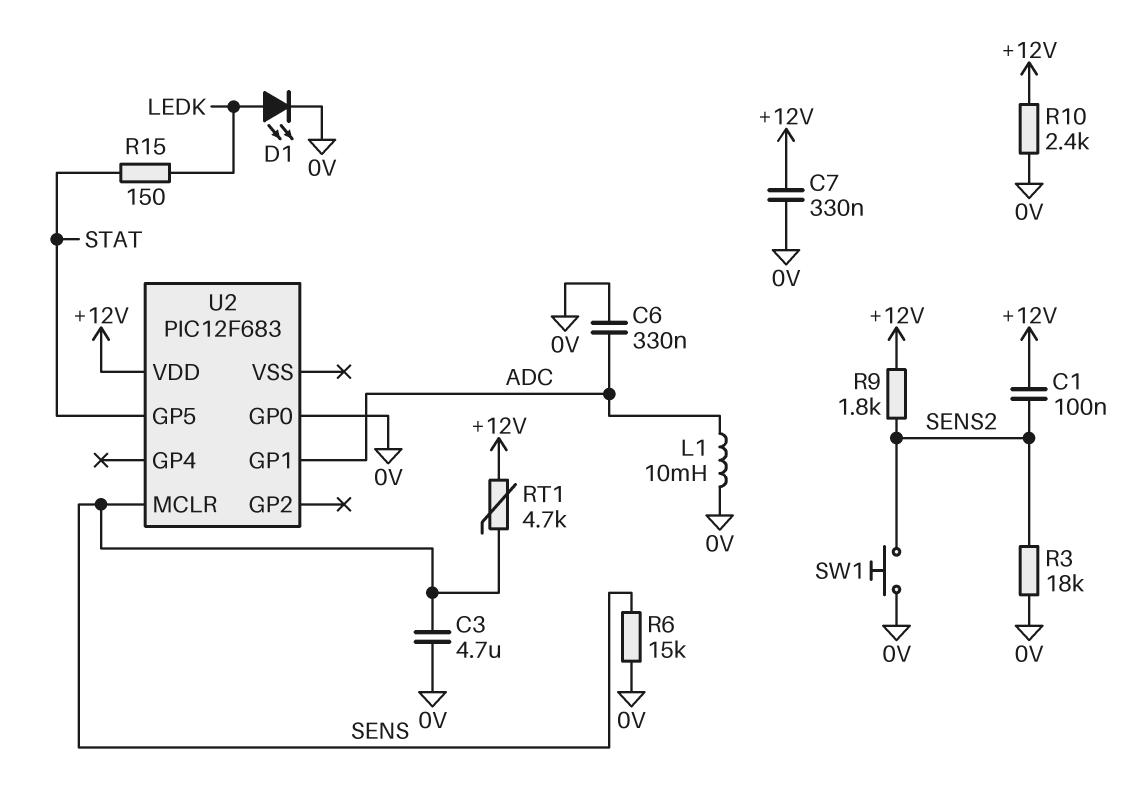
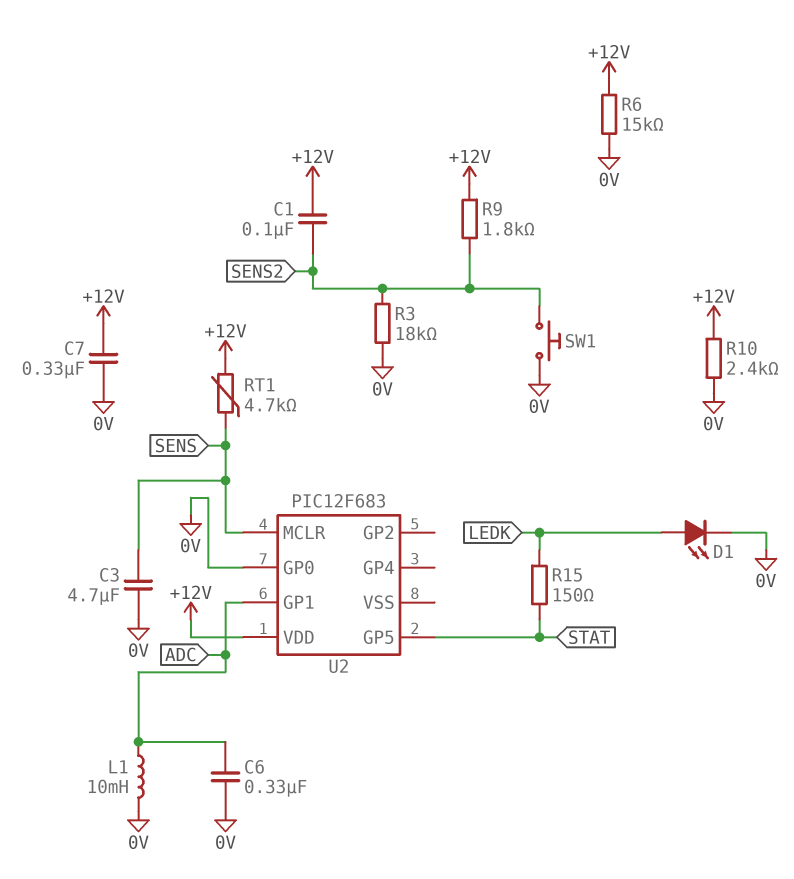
R6: 15k (0V, SENS) -> 15k (+12V, 0V)

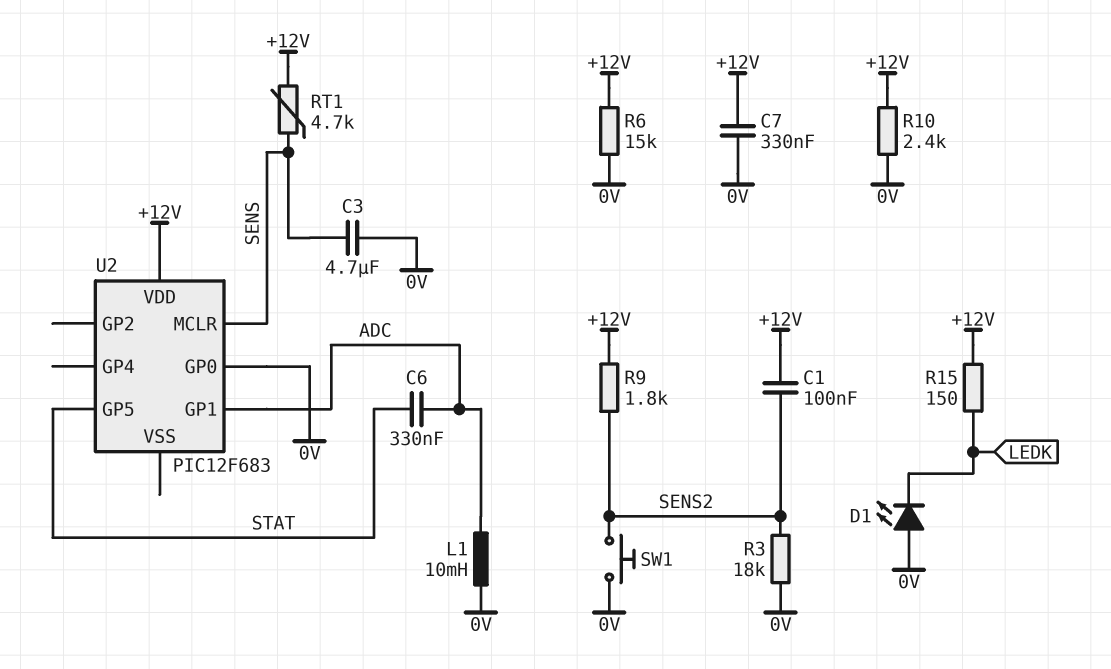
C6: 330nF (0V, ADC) -> 330nF (ADC, STAT)
D1: LED (A LEDK, K 0V) -> LED (A 0V, K LEDK)
R15: 150 (LEDK, STAT) -> 150 (+12V, LEDK)

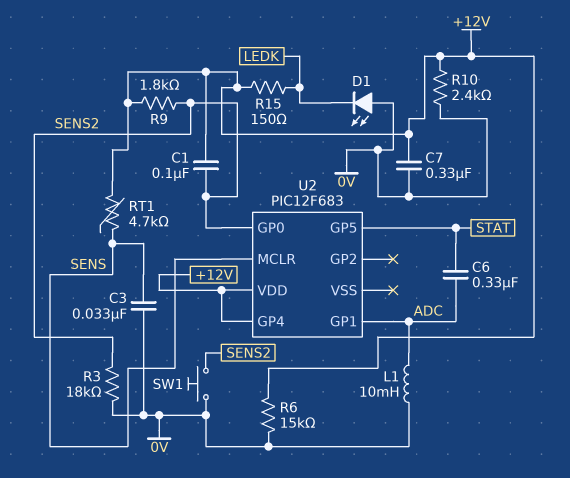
C3: 4.7uF (0V, SENS) -> 33nF (0V, SENS)
U2 pin GP0: 0V -> SENS2
U2 pin GP4: none -> +12V

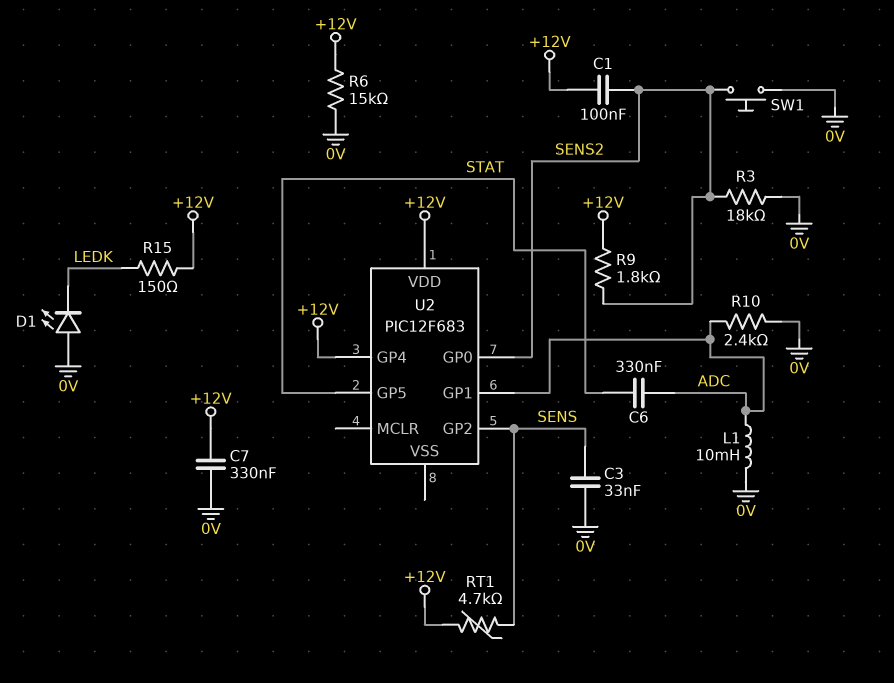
R10: 2.4k (+12V, 0V) -> 2.4k (0V, ADC)
U2 pin GP2: none -> SENS
U2 pin MCLR: SENS -> none

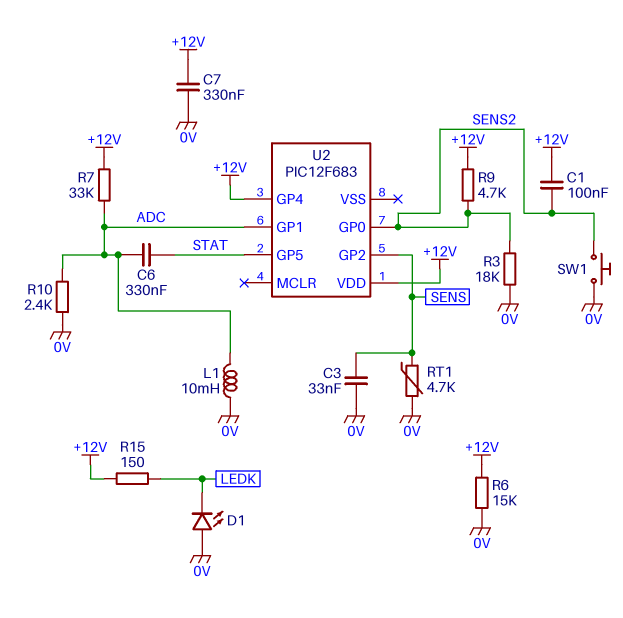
R7: none -> 33k (+12V, ADC)
R9: 1.8k (+12V, SENS2) -> 4.7k (+12V, SENS2)
RT1: 4.7k (+12V, SENS) -> 4.7k (0V, SENS)

